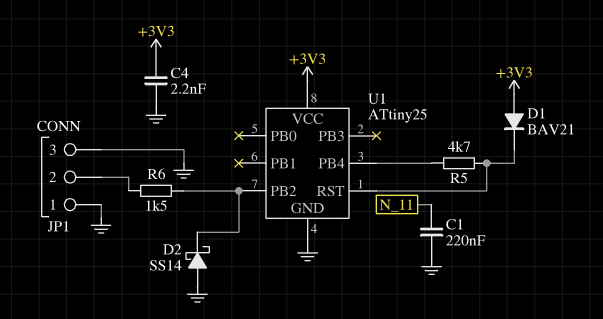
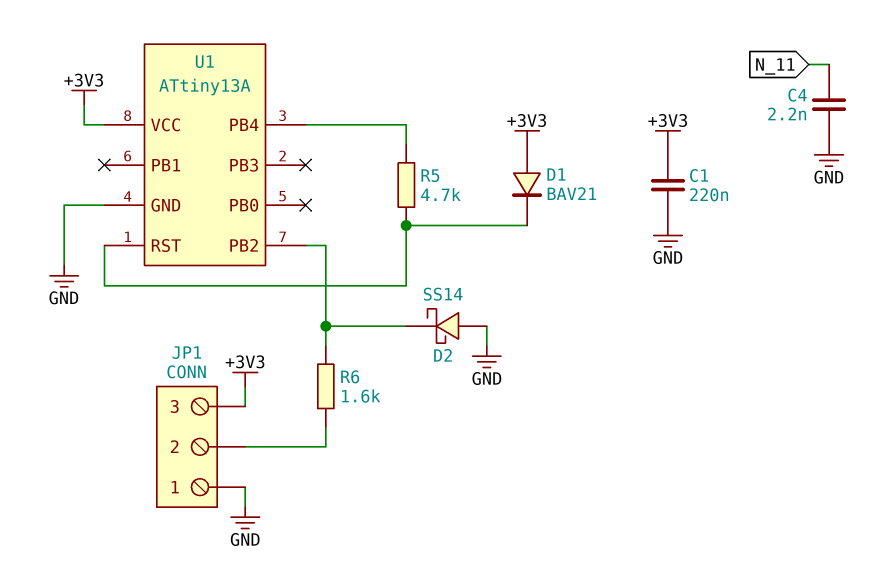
C1: 220nF (GND, N_11) -> 220nF (+3V3, GND)
C4: 2.2nF (+3V3, GND) -> 2.2nF (GND, N_11)
JP1 pin 3: GND -> +3V3
R6: 1.5k (JP1/2, U1/PB2) -> 1.6k (JP1/2, U1/PB2)
U1: ATtiny25 -> ATtiny13A

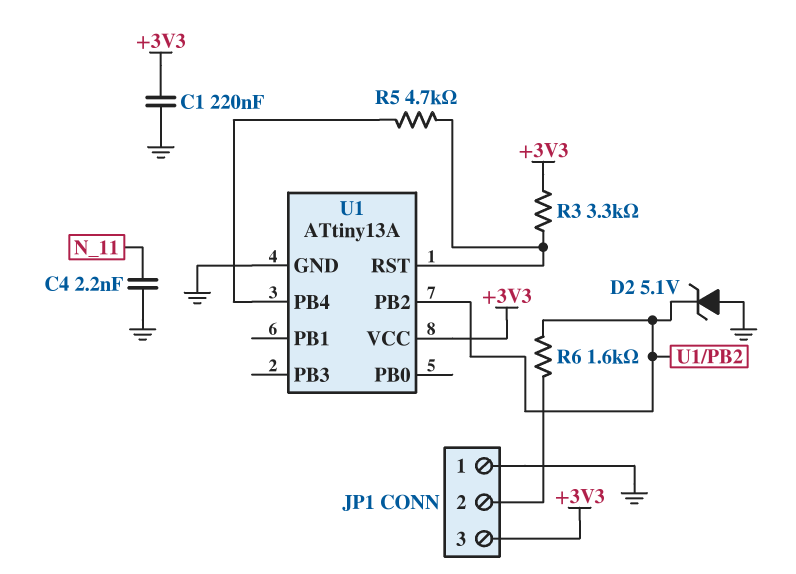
D1: diode BAV21 (A +3V3, K U1/RST) -> none
D2: schottky SS14 (A GND, K U1/PB2) -> zener 5.1V (A GND, K U1/PB2)
R3: none -> 3.3k (+3V3, U1/RST)

